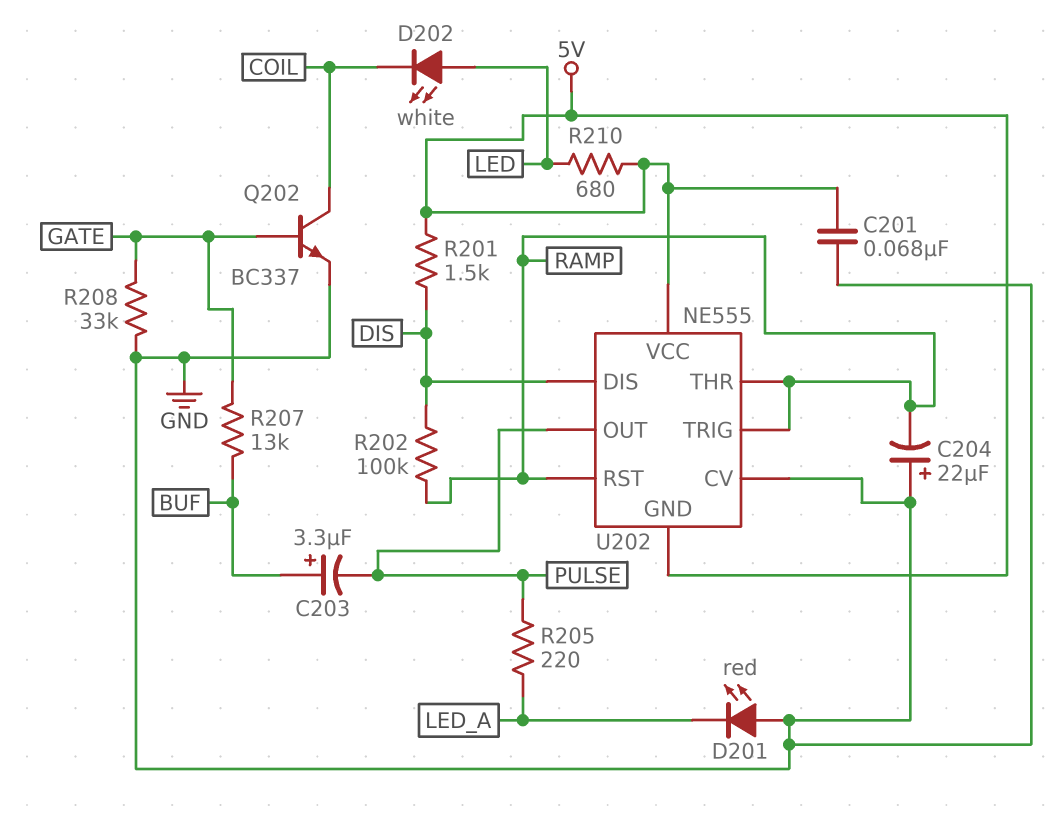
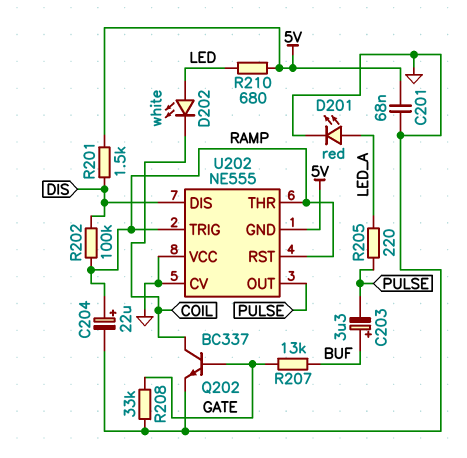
C204: 22uF (plus GND, minus RAMP) -> 22uF (plus RAMP, minus GND)
D201: LED red (A GND, K LED_A) -> LED red (A LED_A, K GND)
U202 pin VCC: 5V -> GND

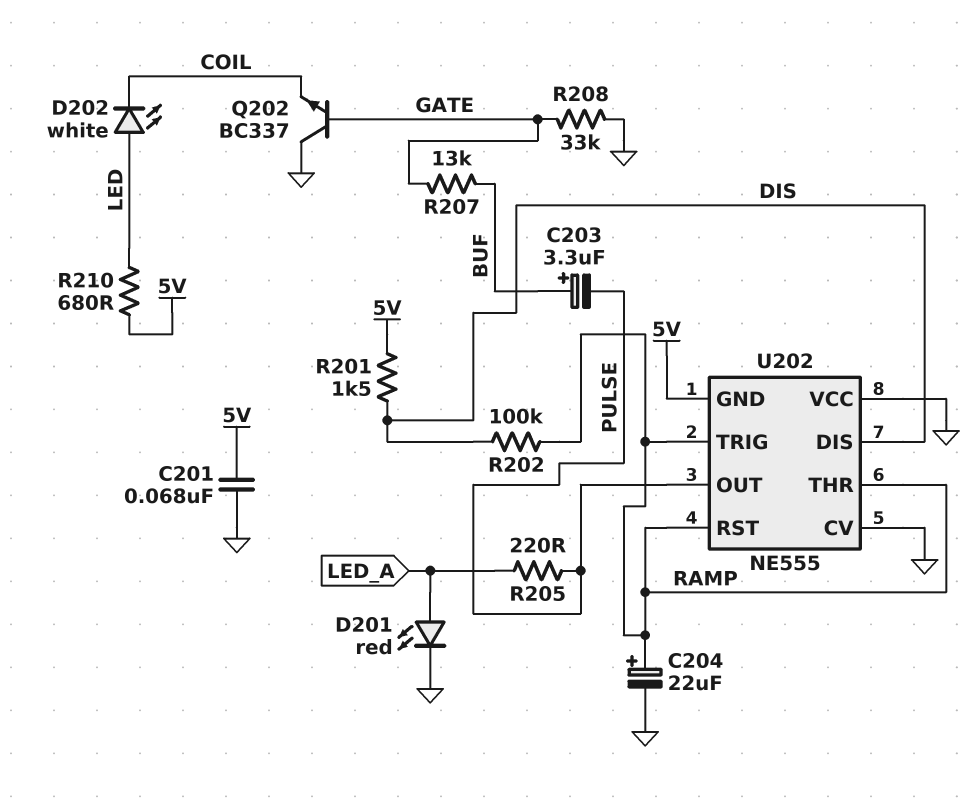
Q202: NPN BC337 (B GATE, C COIL, E GND) -> NPN BC337 (B GATE, C GND, E COIL)

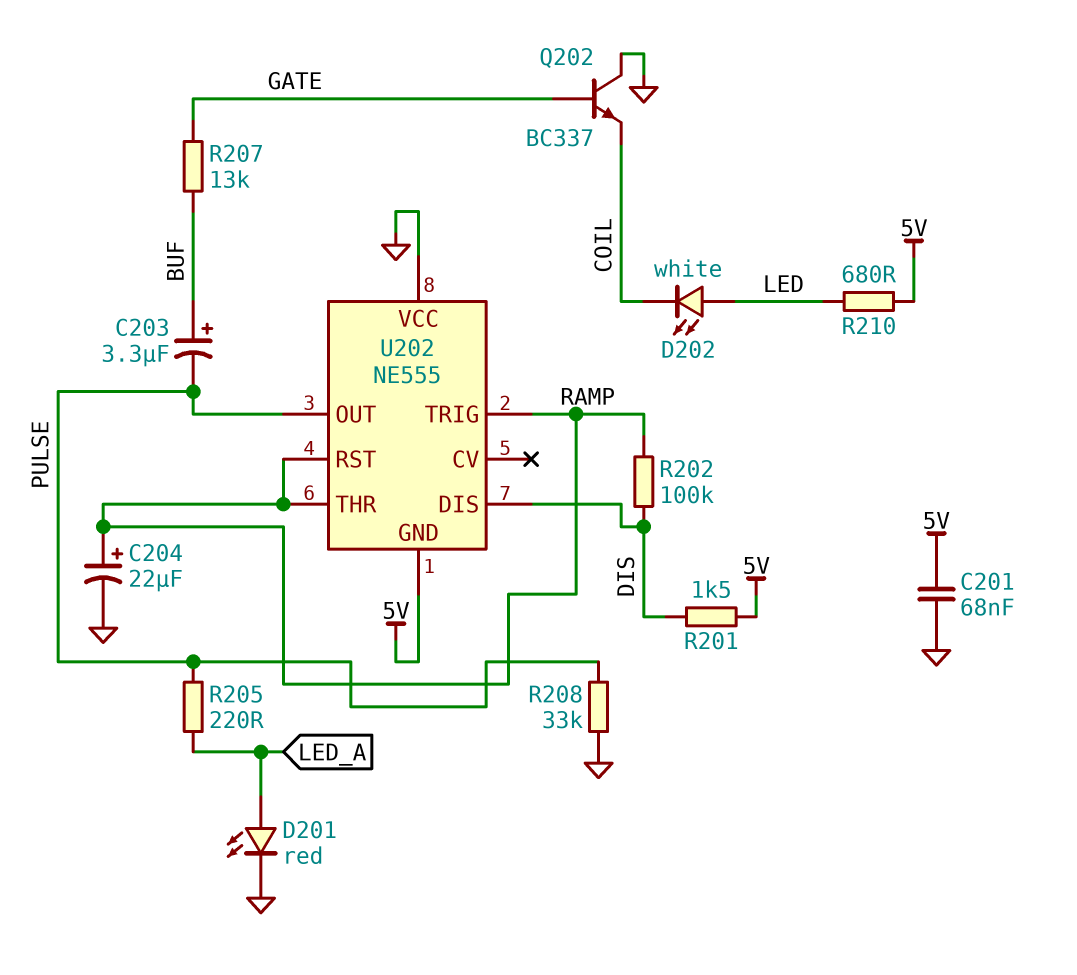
R208: 33k (GATE, GND) -> 33k (GND, PULSE)
U202 pin CV: GND -> none

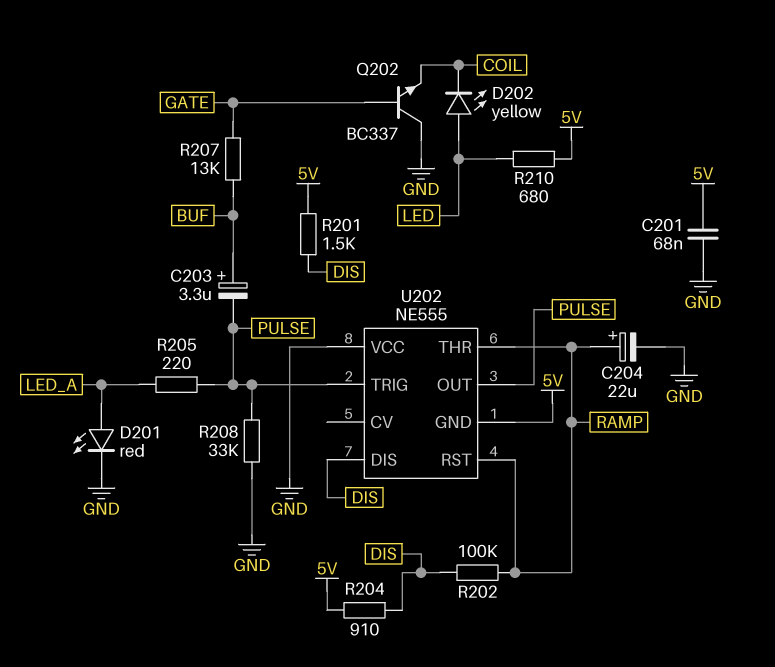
D202: LED white (A LED, K COIL) -> LED yellow (A LED, K COIL)
R204: none -> 910 (5V, DIS)
U202 pin TRIG: RAMP -> PULSE

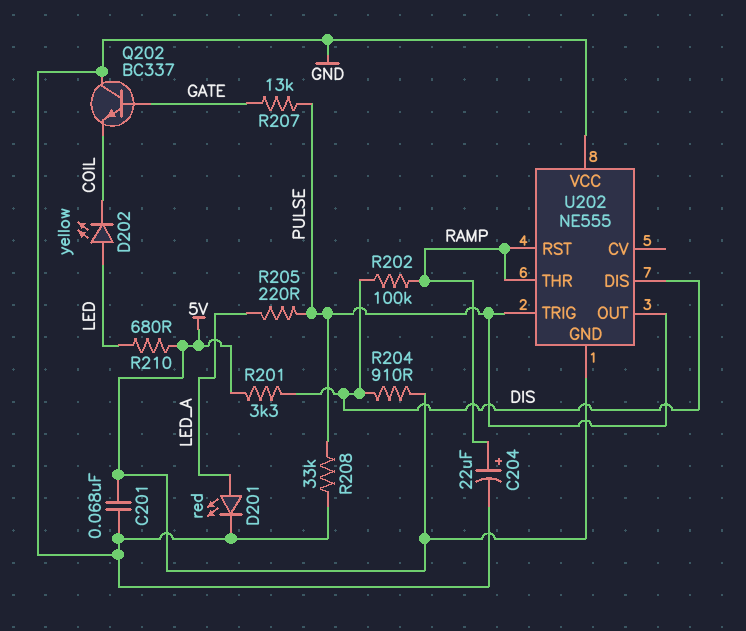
C203: 3.3uF (plus BUF, minus PULSE) -> none
R201: 1.5k (5V, DIS) -> 3.3k (5V, DIS)
R207: 13k (BUF, GATE) -> 13k (GATE, PULSE)

